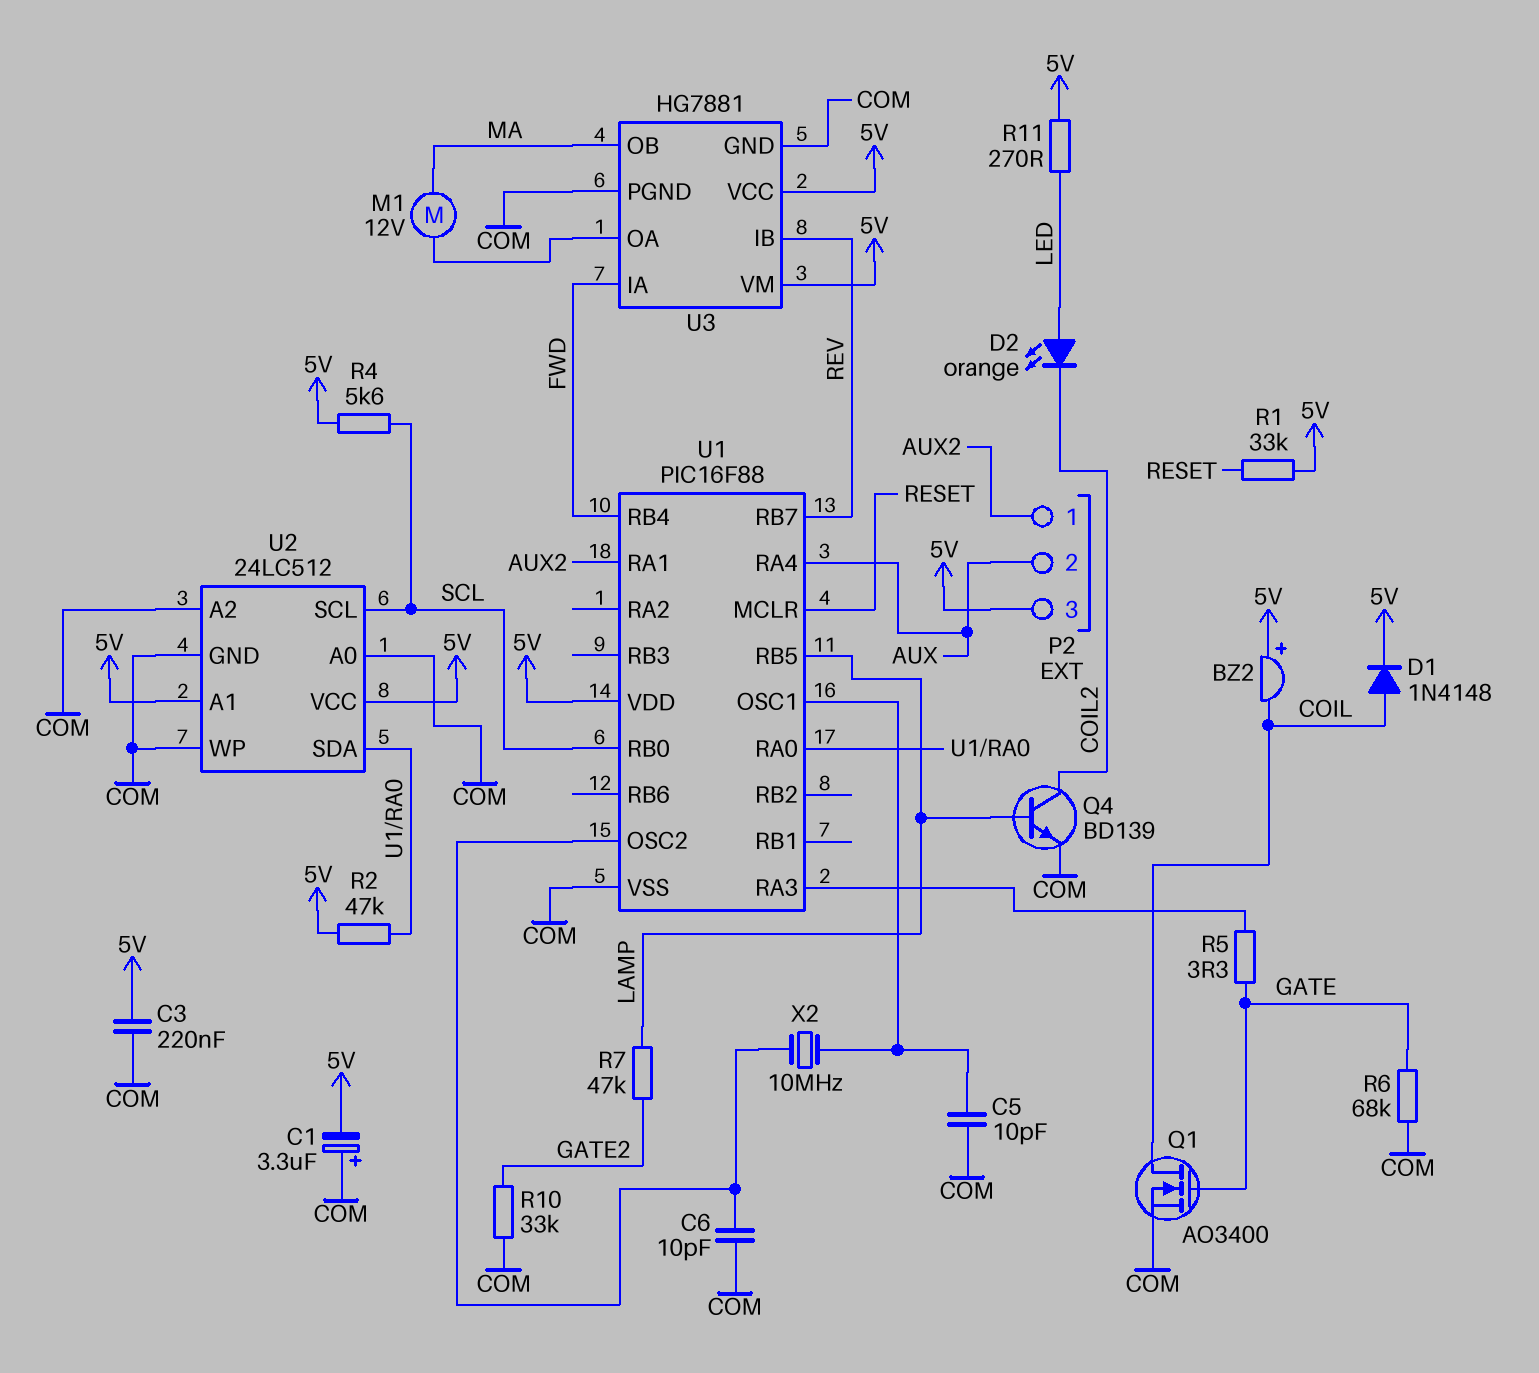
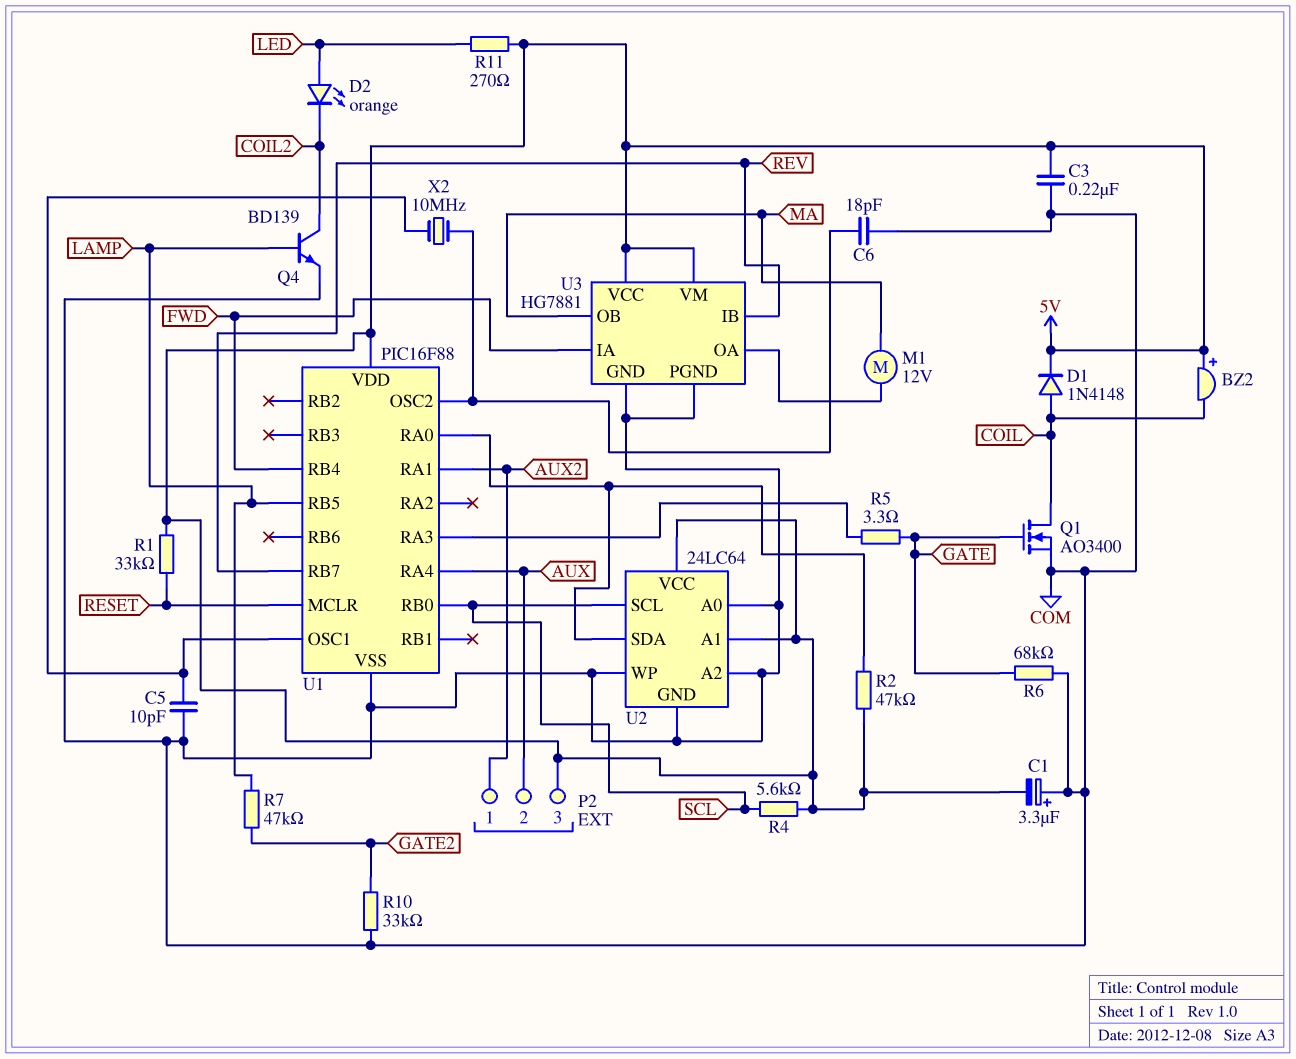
C6: 10pF (COM, U1/OSC2) -> 18pF (COM, U1/OSC2)
U2: 24LC512 -> 24LC64

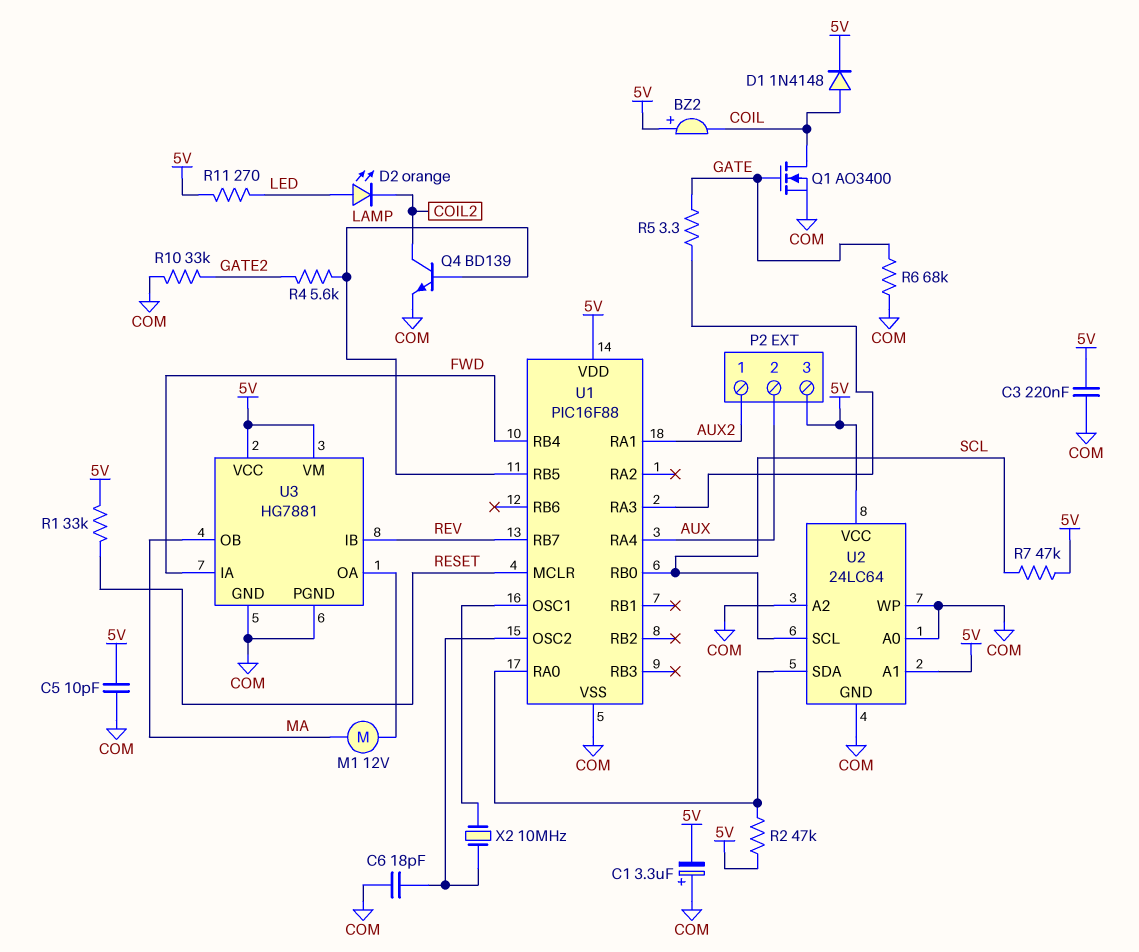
C5: 10pF (COM, U1/OSC1) -> 10pF (5V, COM)
R4: 5.6k (5V, SCL) -> 5.6k (GATE2, LAMP)
R7: 47k (GATE2, LAMP) -> 47k (5V, SCL)

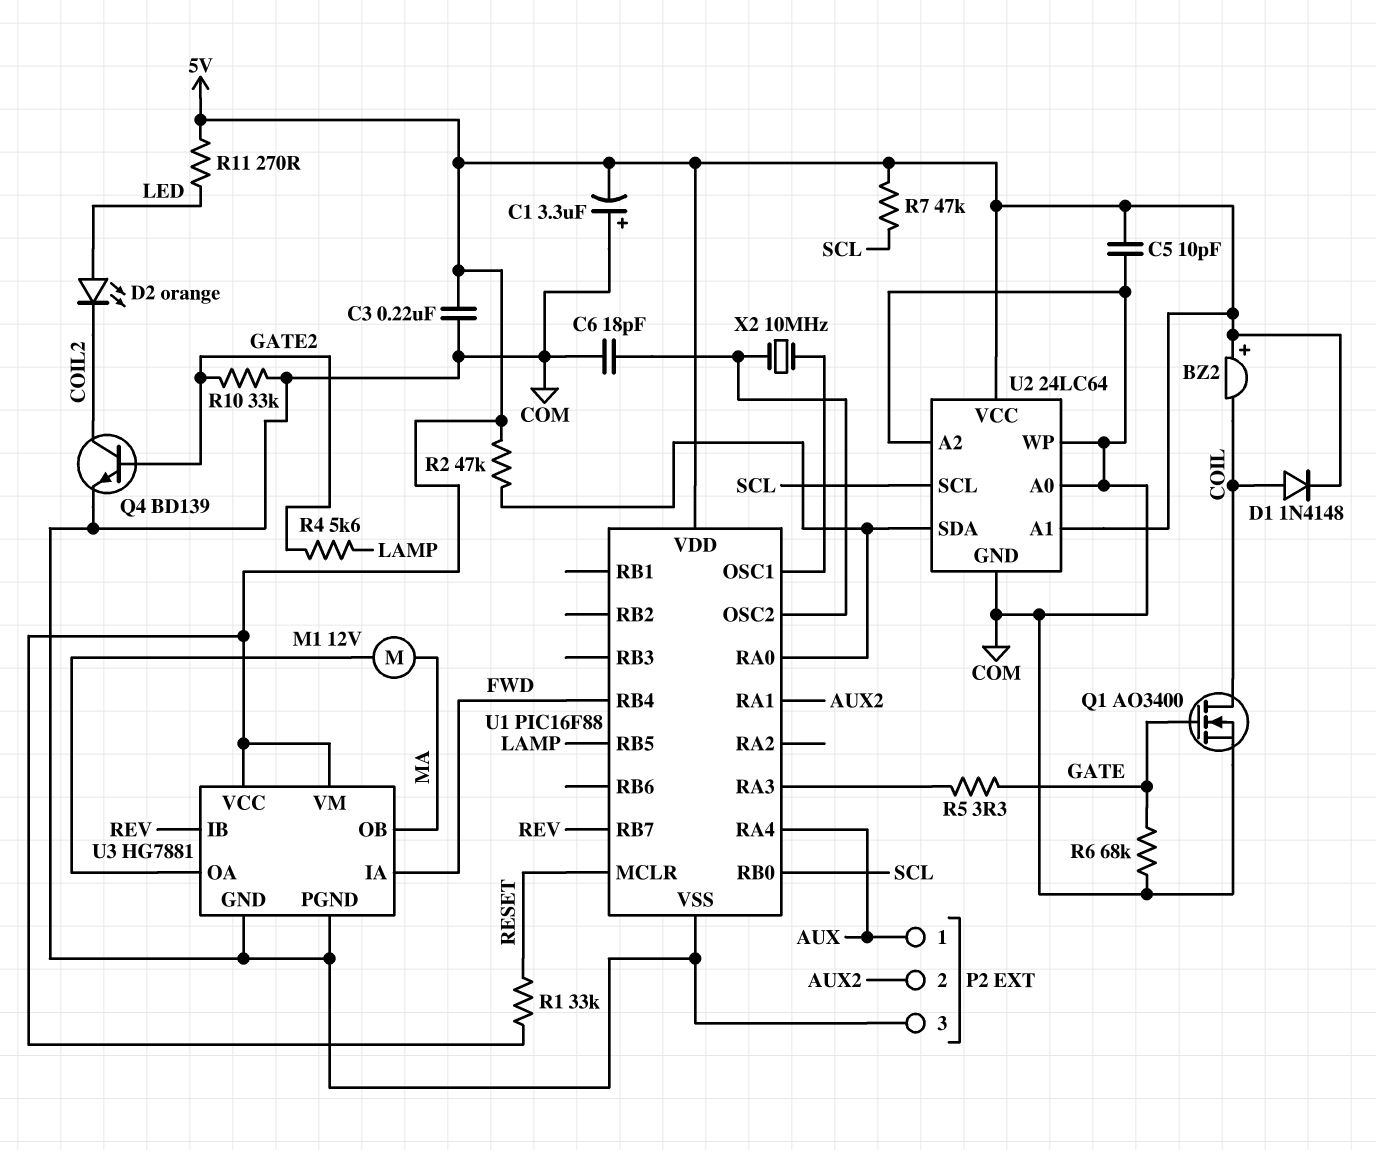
P2 pin 1: AUX2 -> AUX
P2 pin 2: AUX -> AUX2
P2 pin 3: 5V -> COM
Q4: NPN BD139 (B LAMP, C COIL2, E COM) -> NPN BD139 (B GATE2, C COIL2, E COM)

